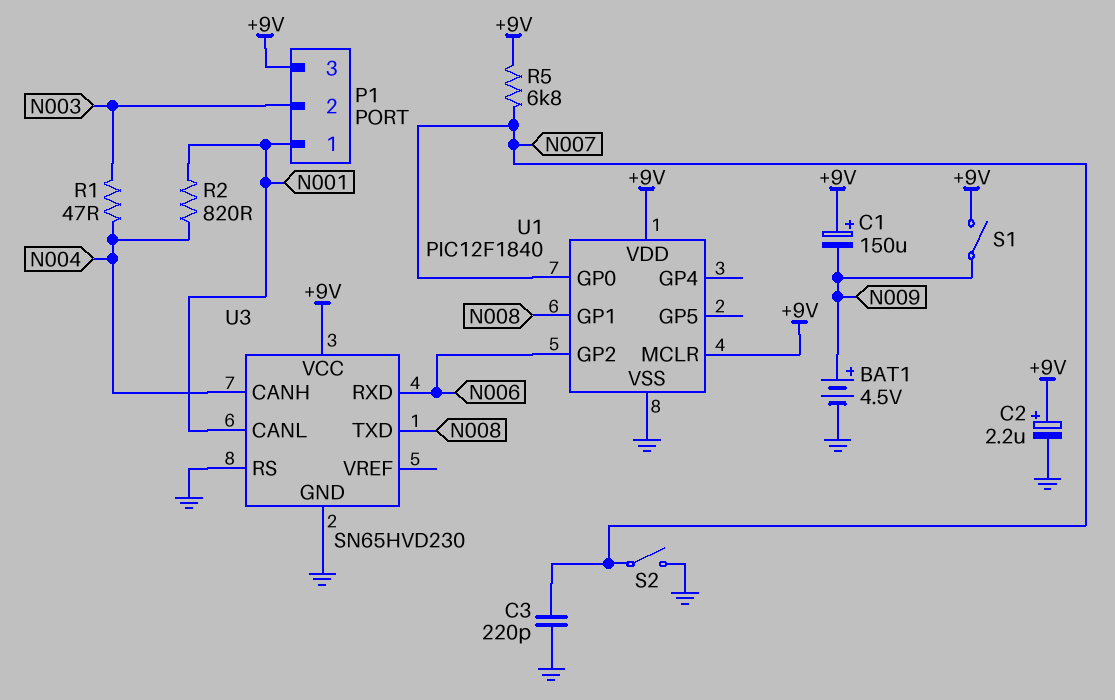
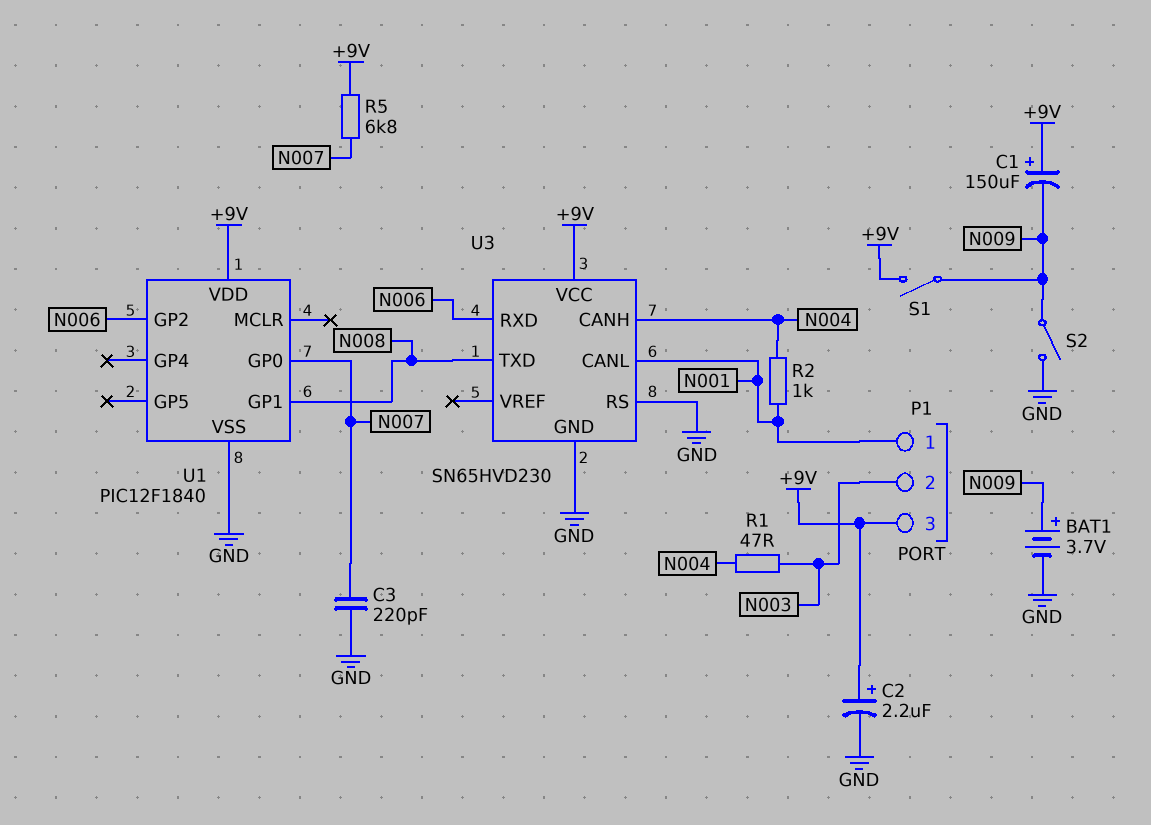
BAT1: 4.5V (plus N009, minus GND) -> 3.7V (plus N009, minus GND)
R2: 820 (N001, N004) -> 1k (N001, N004)
S2: switch (GND, N007) -> switch (GND, N009)
U1 pin MCLR: +9V -> none

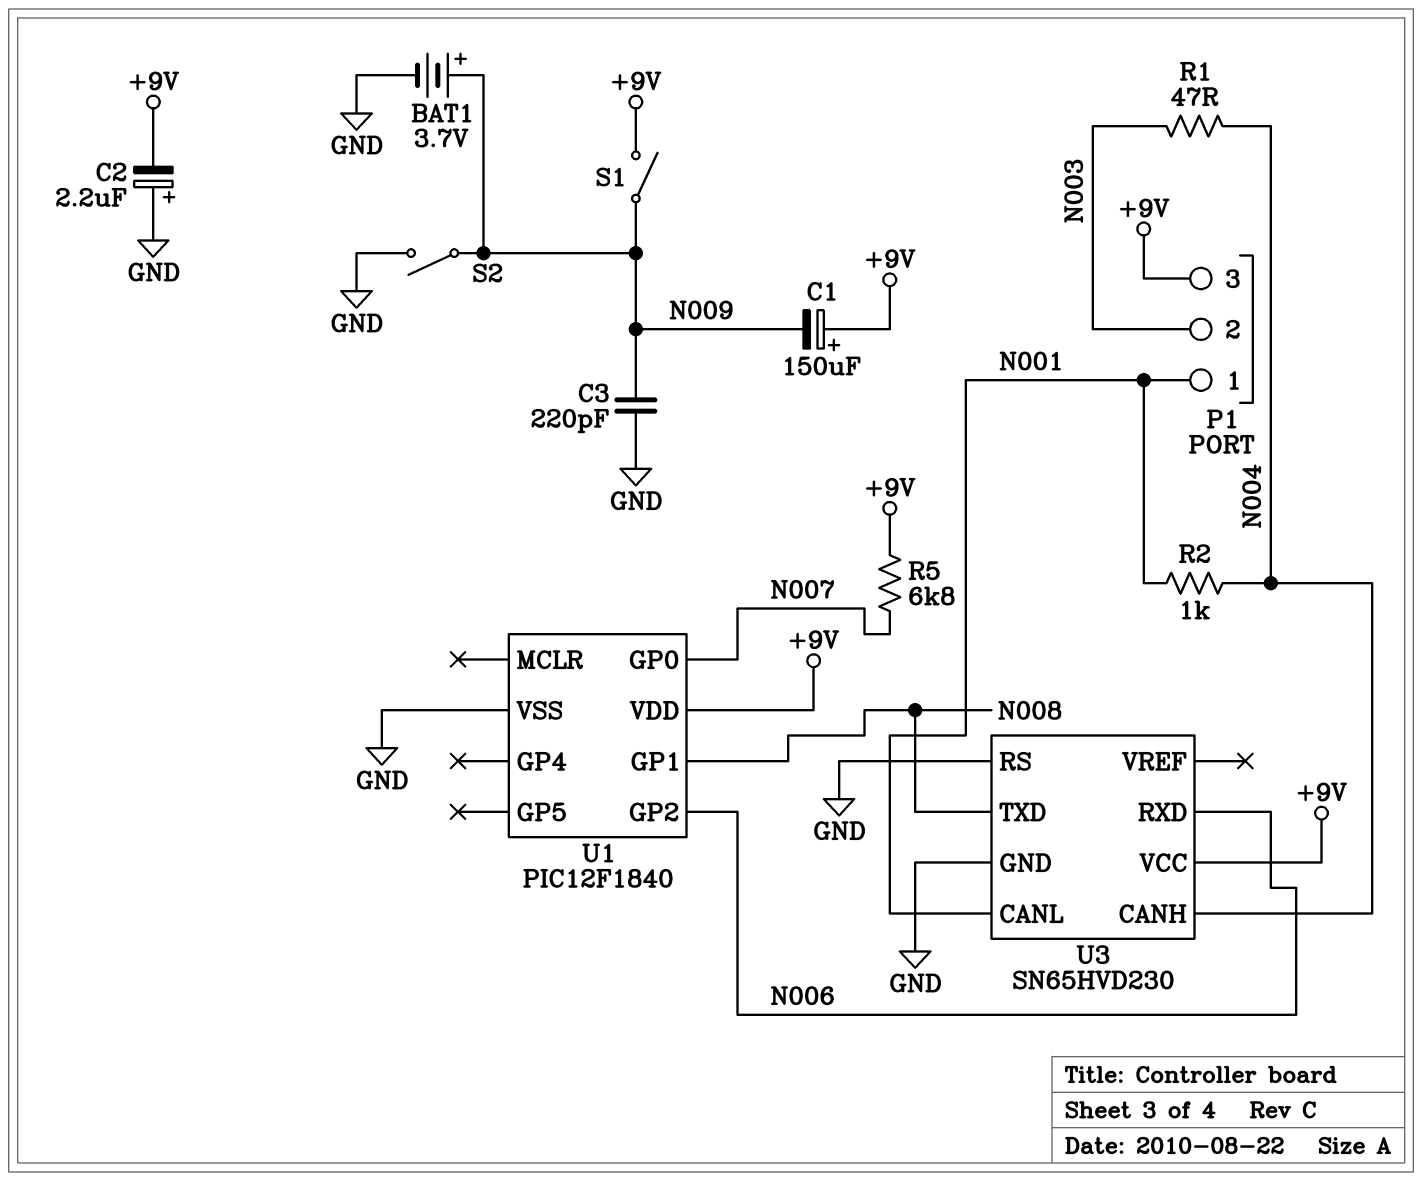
C2: 2.2uF (plus +9V, minus GND) -> 2.2uF (plus GND, minus +9V)
C3: 220pF (GND, N007) -> 220pF (GND, N009)

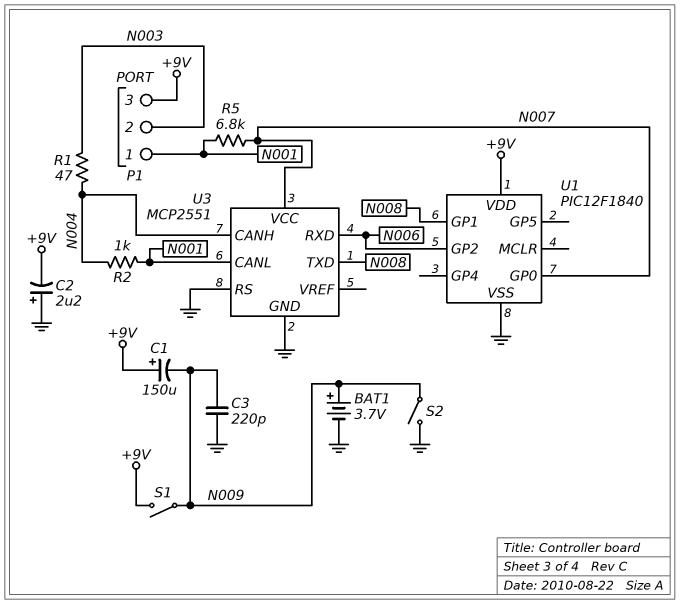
R5: 6.8k (+9V, N007) -> 6.8k (N001, N007)
U3: SN65HVD230 -> MCP2551
U3 pin VCC: +9V -> N007

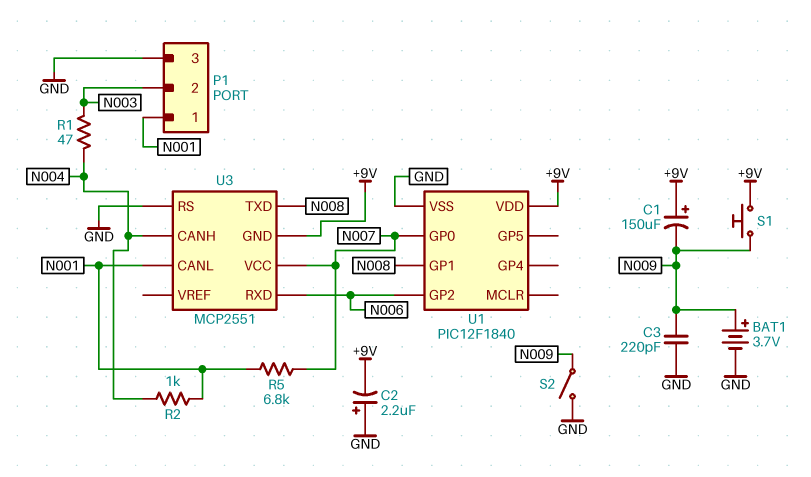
P1 pin 3: +9V -> GND
S1: switch (+9V, N009) -> button (+9V, N009)
U3 pin GND: GND -> +9V

